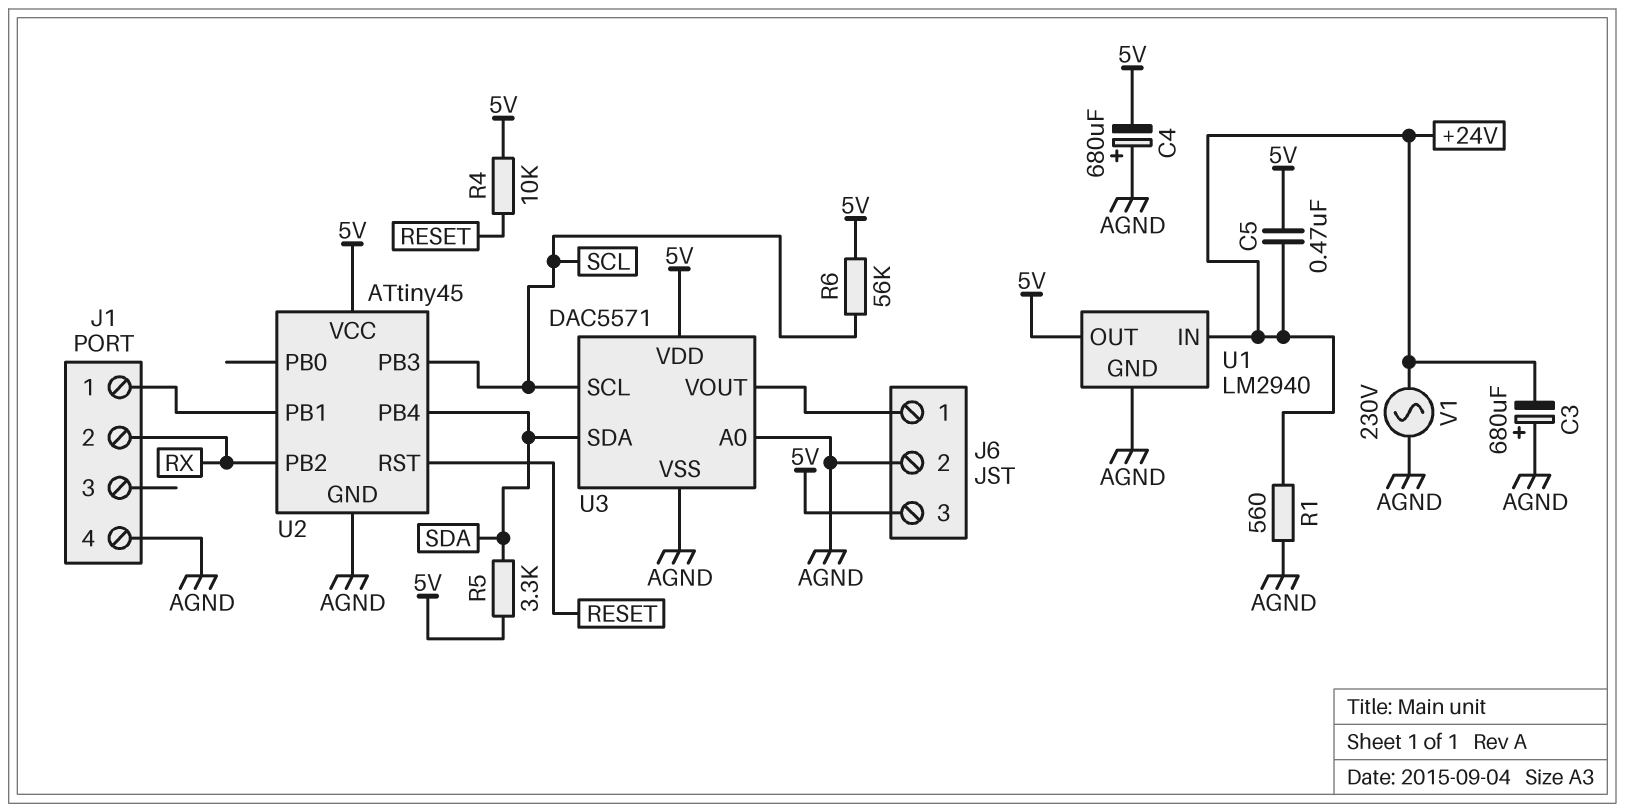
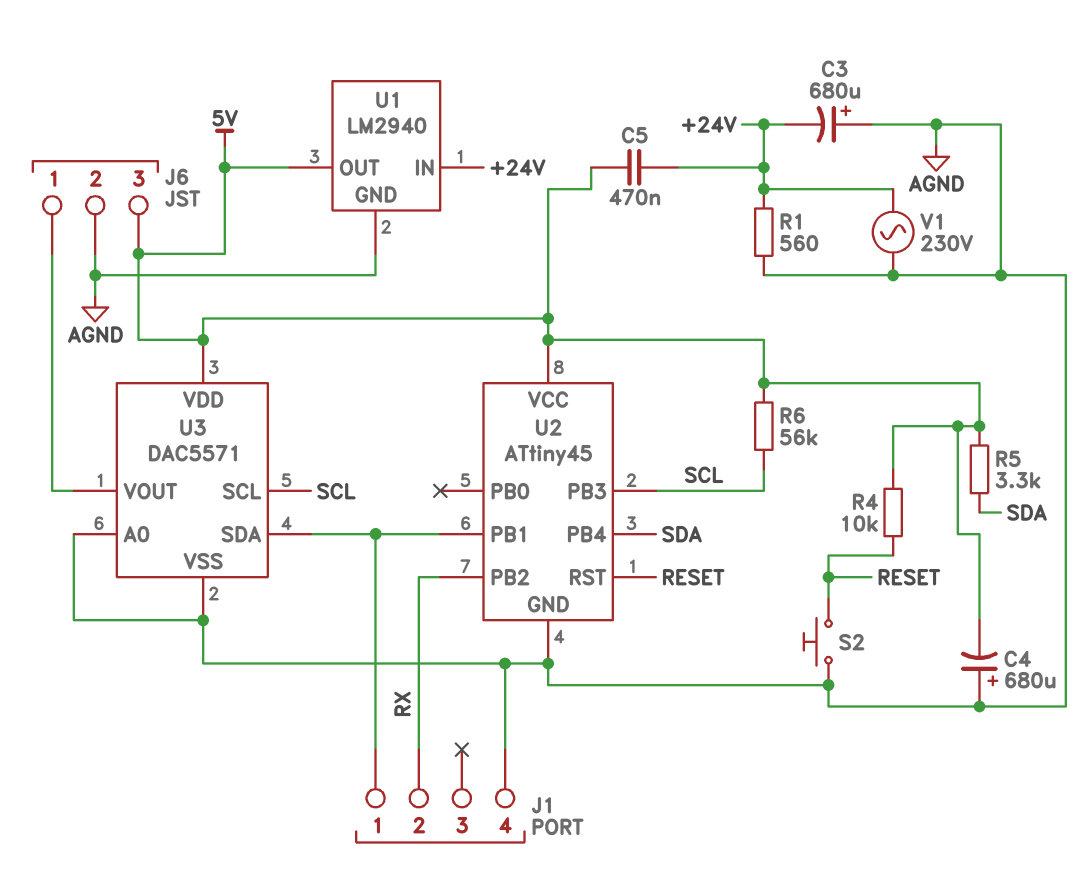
S2: none -> button (AGND, RESET)
U3 pin SDA: SDA -> J1/1

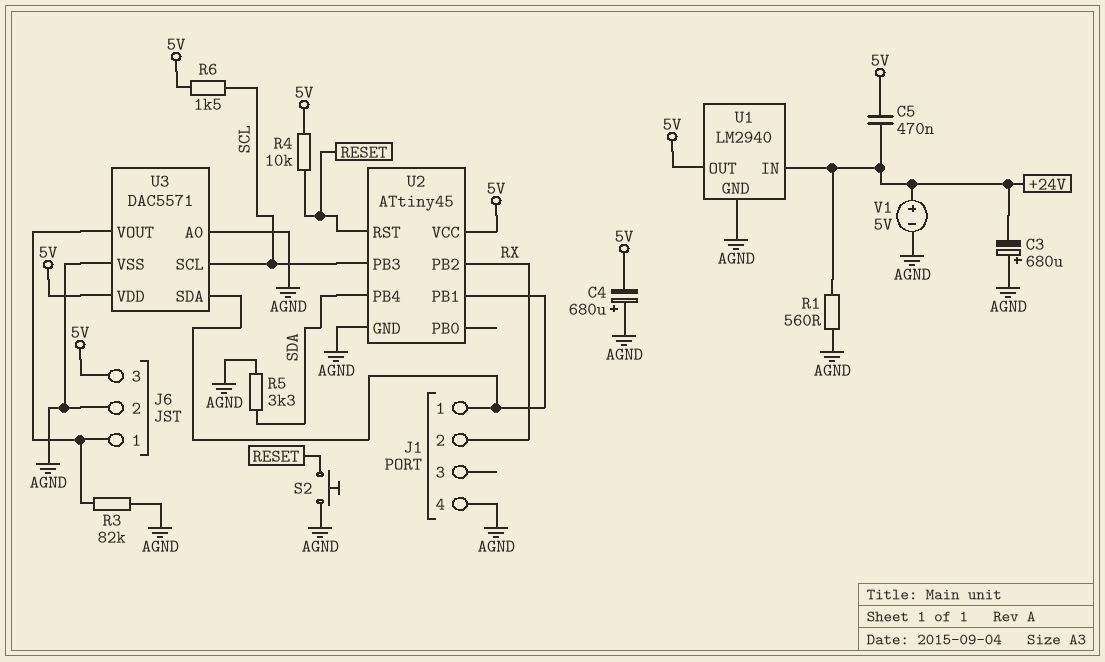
R3: none -> 82k (AGND, J6/1)
R5: 3.3k (5V, SDA) -> 3.3k (AGND, SDA)
R6: 56k (5V, SCL) -> 1.5k (5V, SCL)
V1: AC 230V (+24V, AGND) -> 5V (plus +24V, minus AGND)

